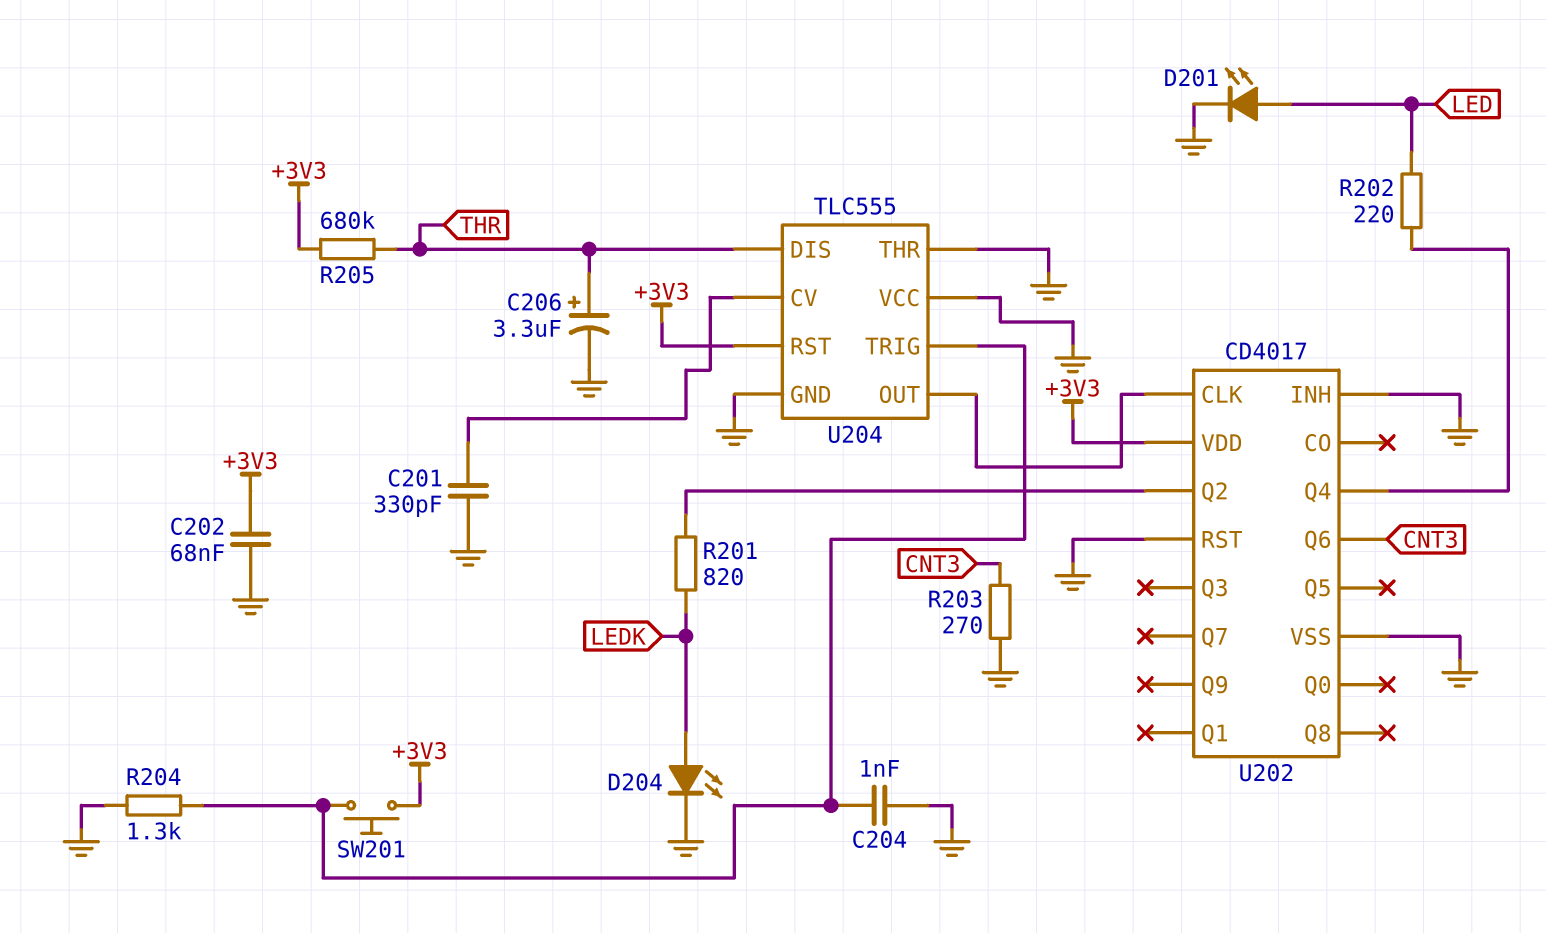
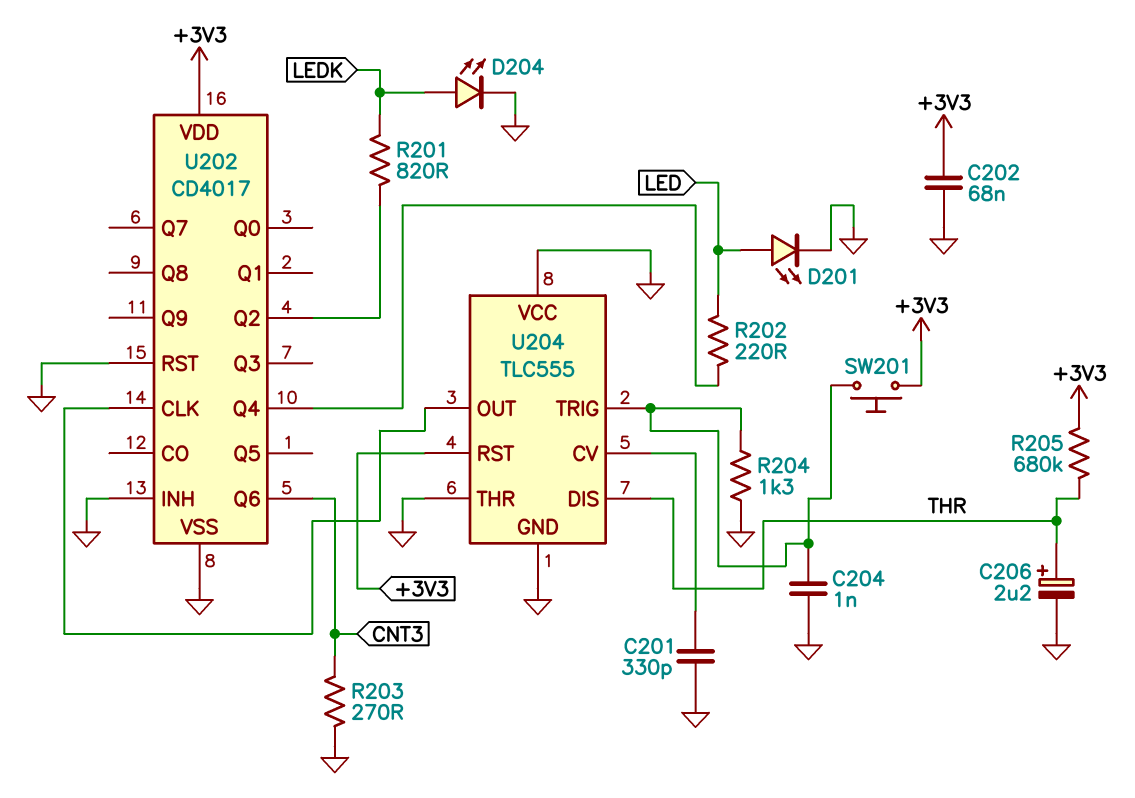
C206: 3.3uF (plus THR, minus GND) -> 2.2uF (plus THR, minus GND)

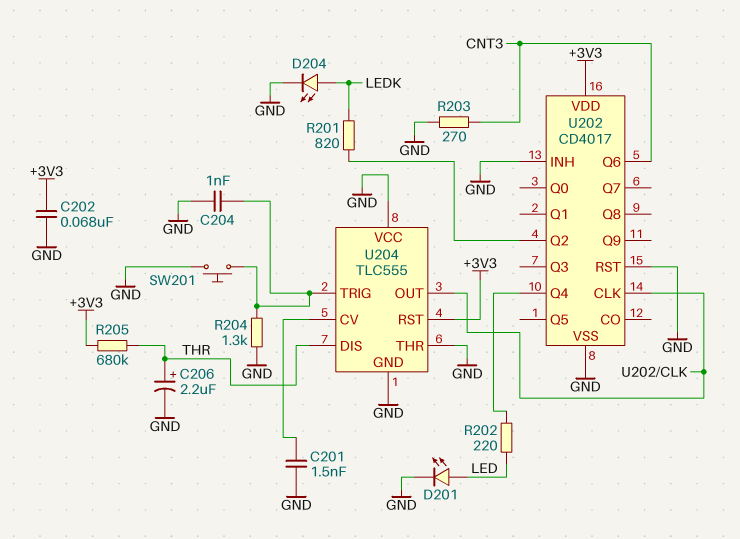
C201: 330pF (GND, U204/CV) -> 1.5nF (GND, U204/CV)
SW201: button (+3V3, U204/TRIG) -> button (GND, U204/TRIG)

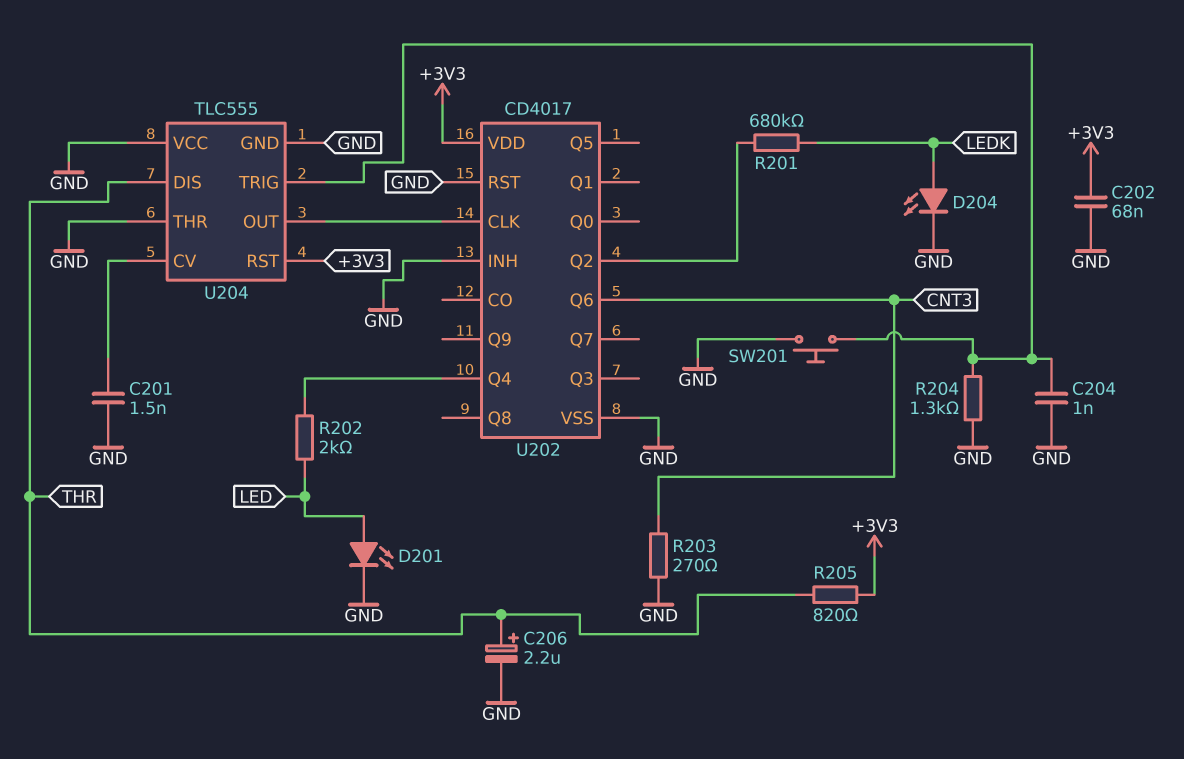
R201: 820 (LEDK, U202/Q2) -> 680k (LEDK, U202/Q2)
R202: 220 (LED, U202/Q4) -> 2k (LED, U202/Q4)
R205: 680k (+3V3, THR) -> 820 (+3V3, THR)

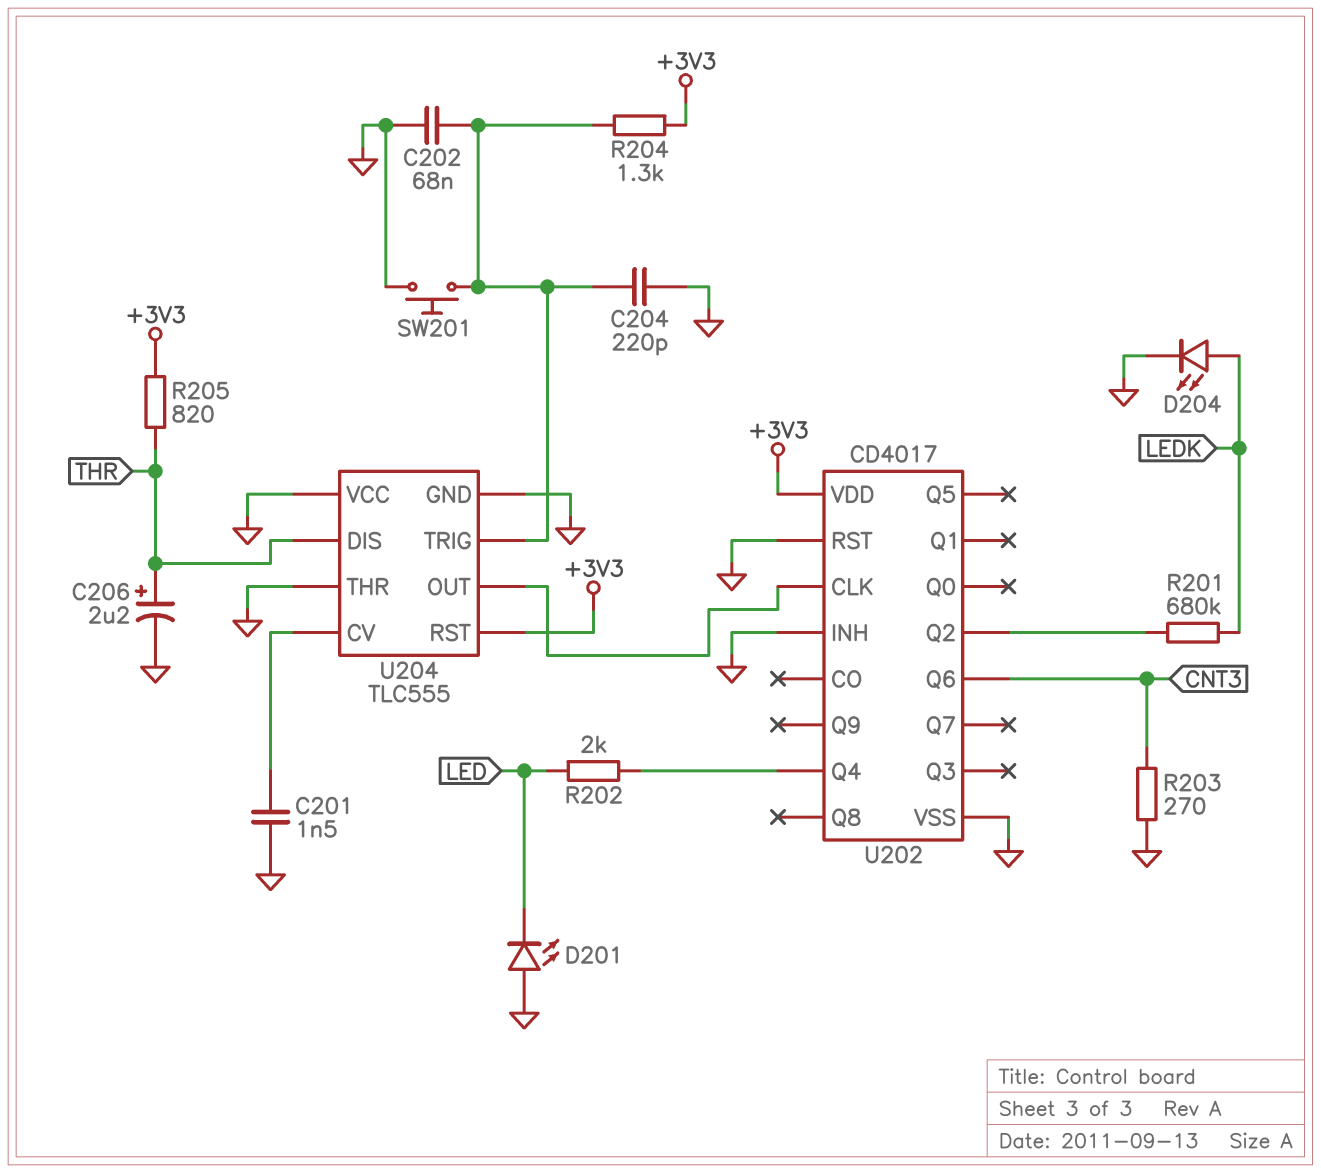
C202: 68nF (+3V3, GND) -> 68nF (GND, U204/TRIG)
C204: 1nF (GND, U204/TRIG) -> 220pF (GND, U204/TRIG)
D201: LED (A LED, K GND) -> LED (A GND, K LED)
R204: 1.3k (GND, U204/TRIG) -> 1.3k (+3V3, U204/TRIG)

